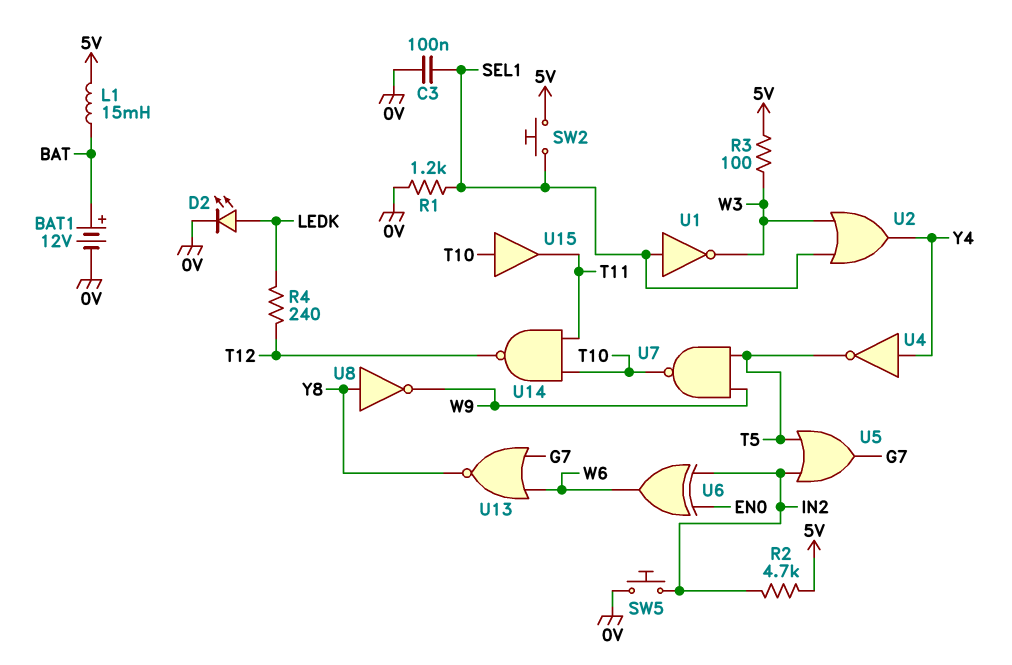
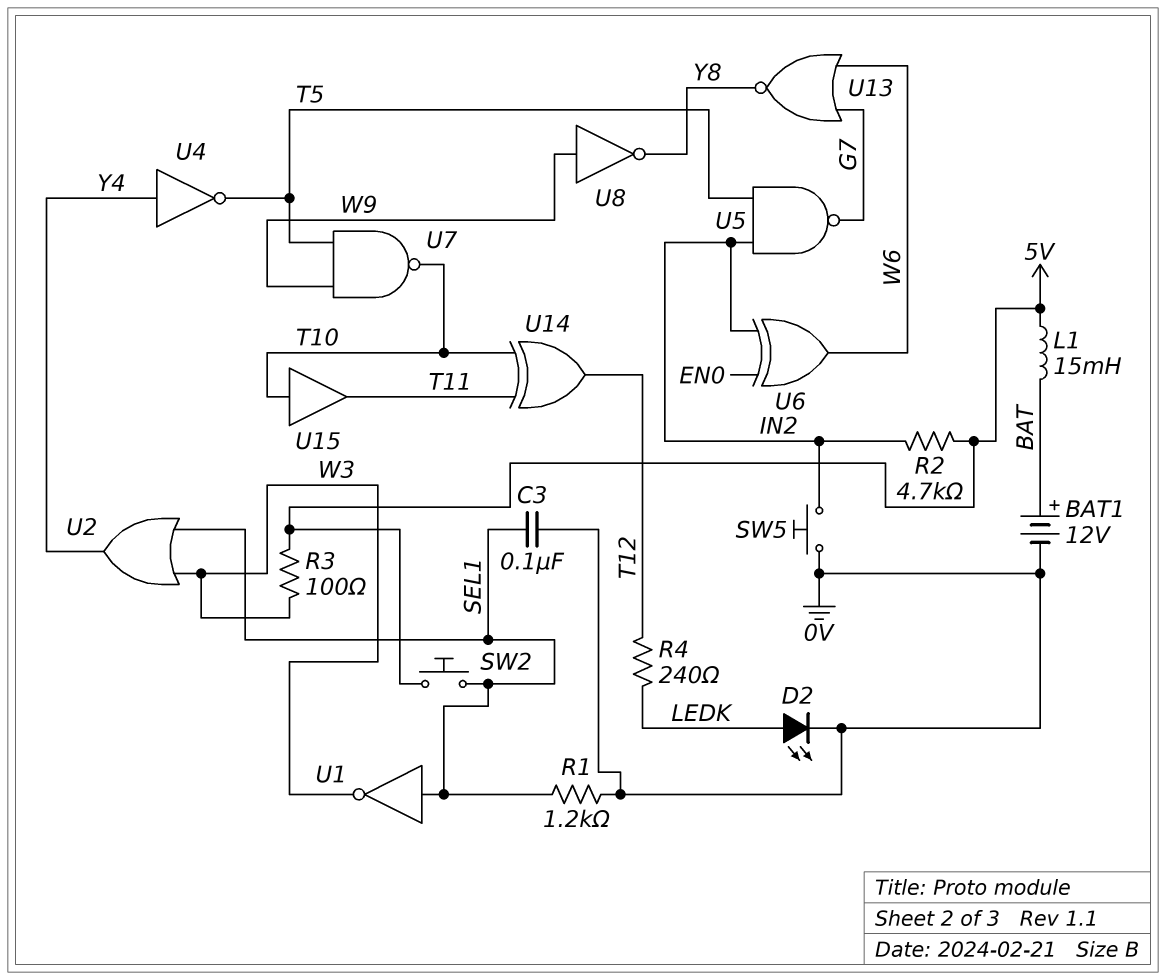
U5: OR (in IN2, in T5, out G7) -> NAND (in IN2, in T5, out G7)
U8: NOT (in Y8, out W9) -> NOT (in W9, out Y8)
U14: NAND (in T10, in T11, out T12) -> XOR (in T10, in T11, out T12)

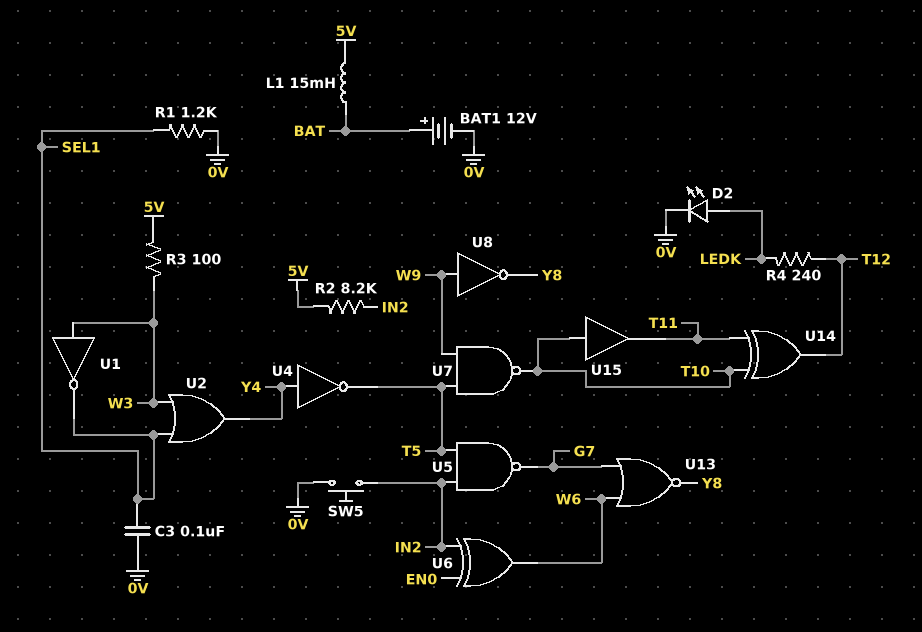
R2: 4.7k (5V, IN2) -> 8.2k (5V, IN2)
SW2: button (5V, SEL1) -> none
U1: NOT (in SEL1, out W3) -> NOT (in W3, out SEL1)

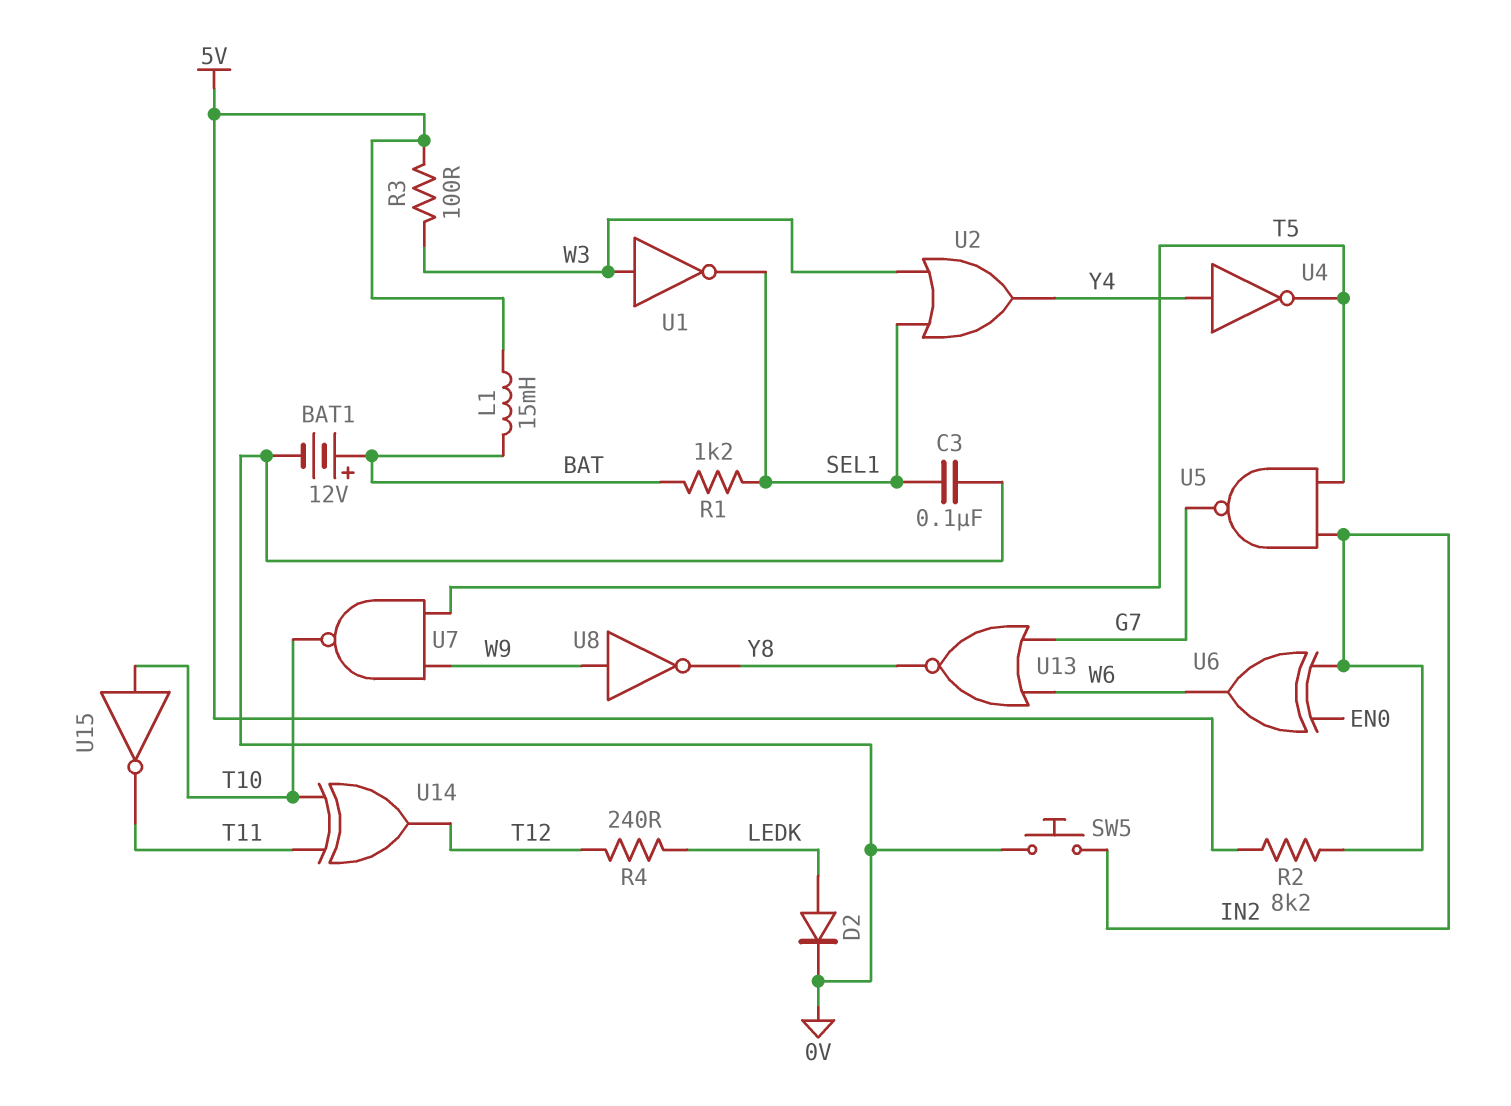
D2: LED (A LEDK, K 0V) -> diode (A LEDK, K 0V)
R1: 1.2k (0V, SEL1) -> 1.2k (BAT, SEL1)
U15: buffer (in T10, out T11) -> NOT (in T10, out T11)

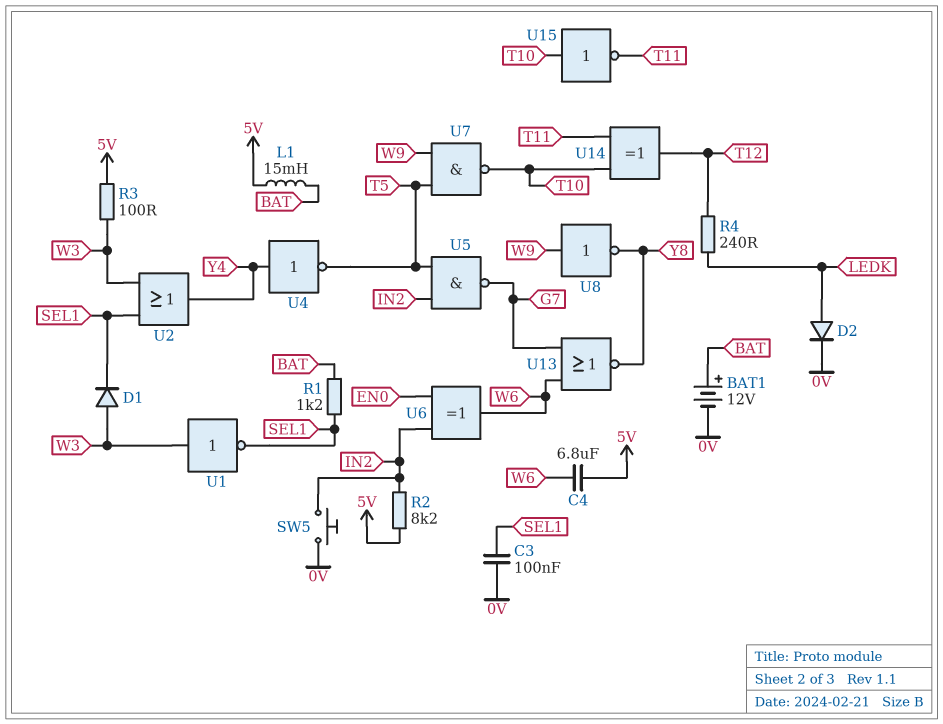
C4: none -> 6.8uF (5V, W6)
D1: none -> diode (A W3, K SEL1)

